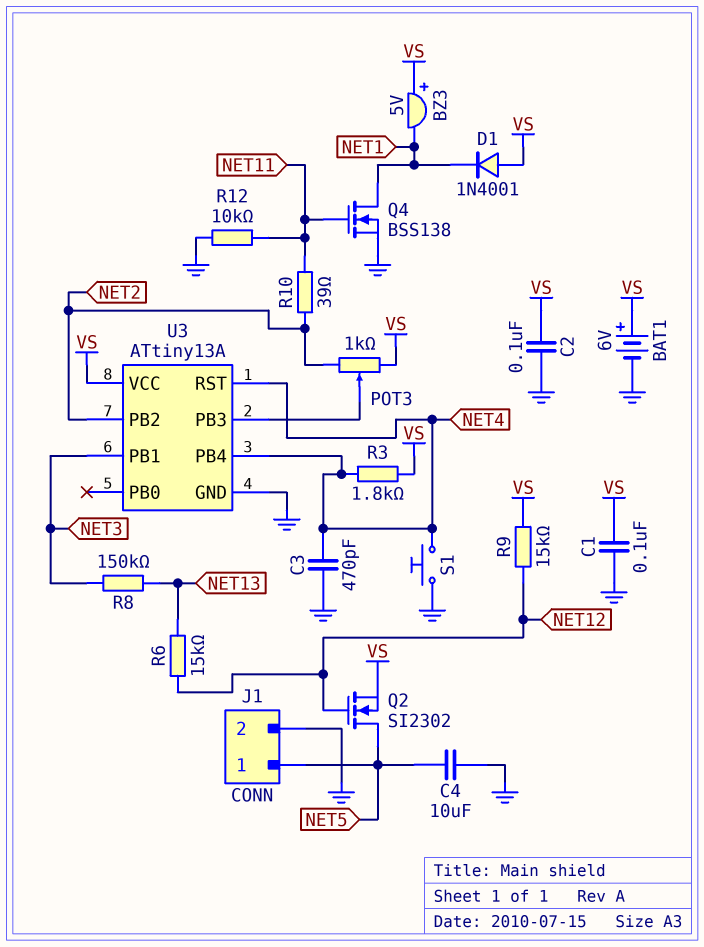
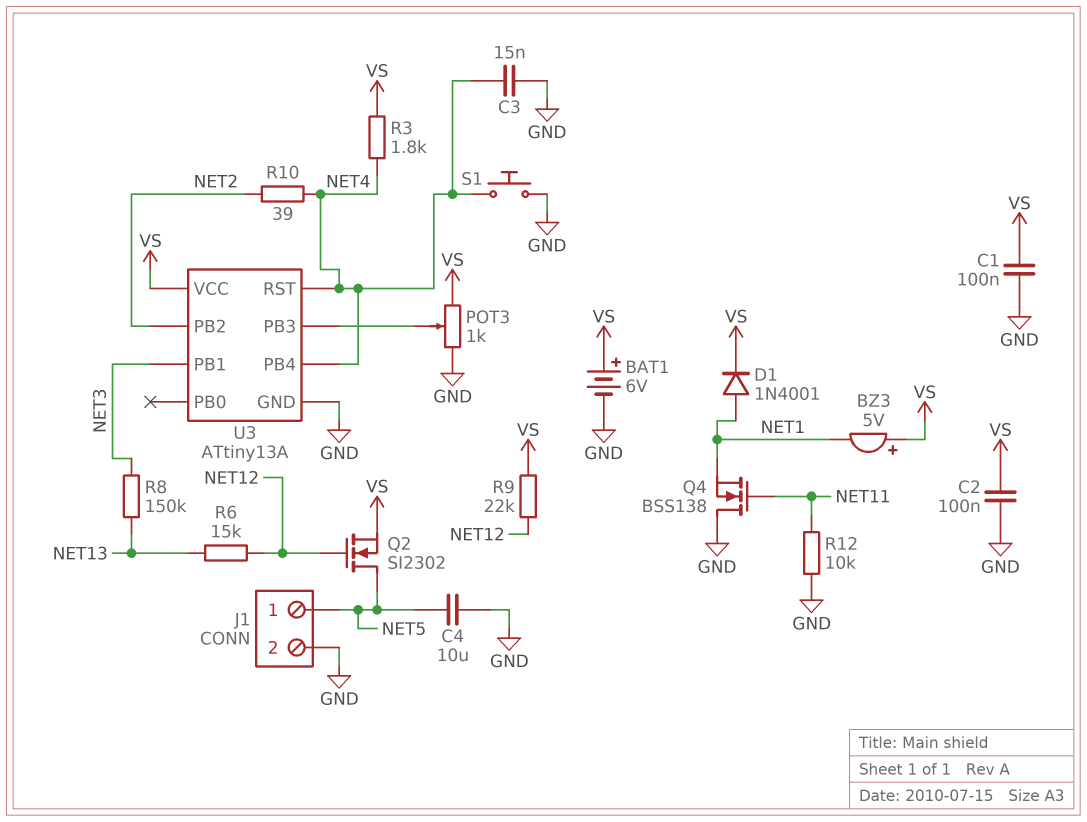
C3: 470pF (GND, NET4) -> 15nF (GND, NET4)
D1: diode 1N4001 (A VS, K NET1) -> diode 1N4001 (A NET1, K VS)
POT3: 1k (NET2, VS, wiper U3/PB3) -> 1k (GND, VS, wiper U3/PB3)
Q4: NMOS BSS138 (G NET11, D NET1, S GND) -> NMOS BSS138 (G NET11, D GND, S NET1)
R9: 15k (NET12, VS) -> 22k (NET12, VS)
R10: 39 (NET2, NET11) -> 39 (NET2, NET4)

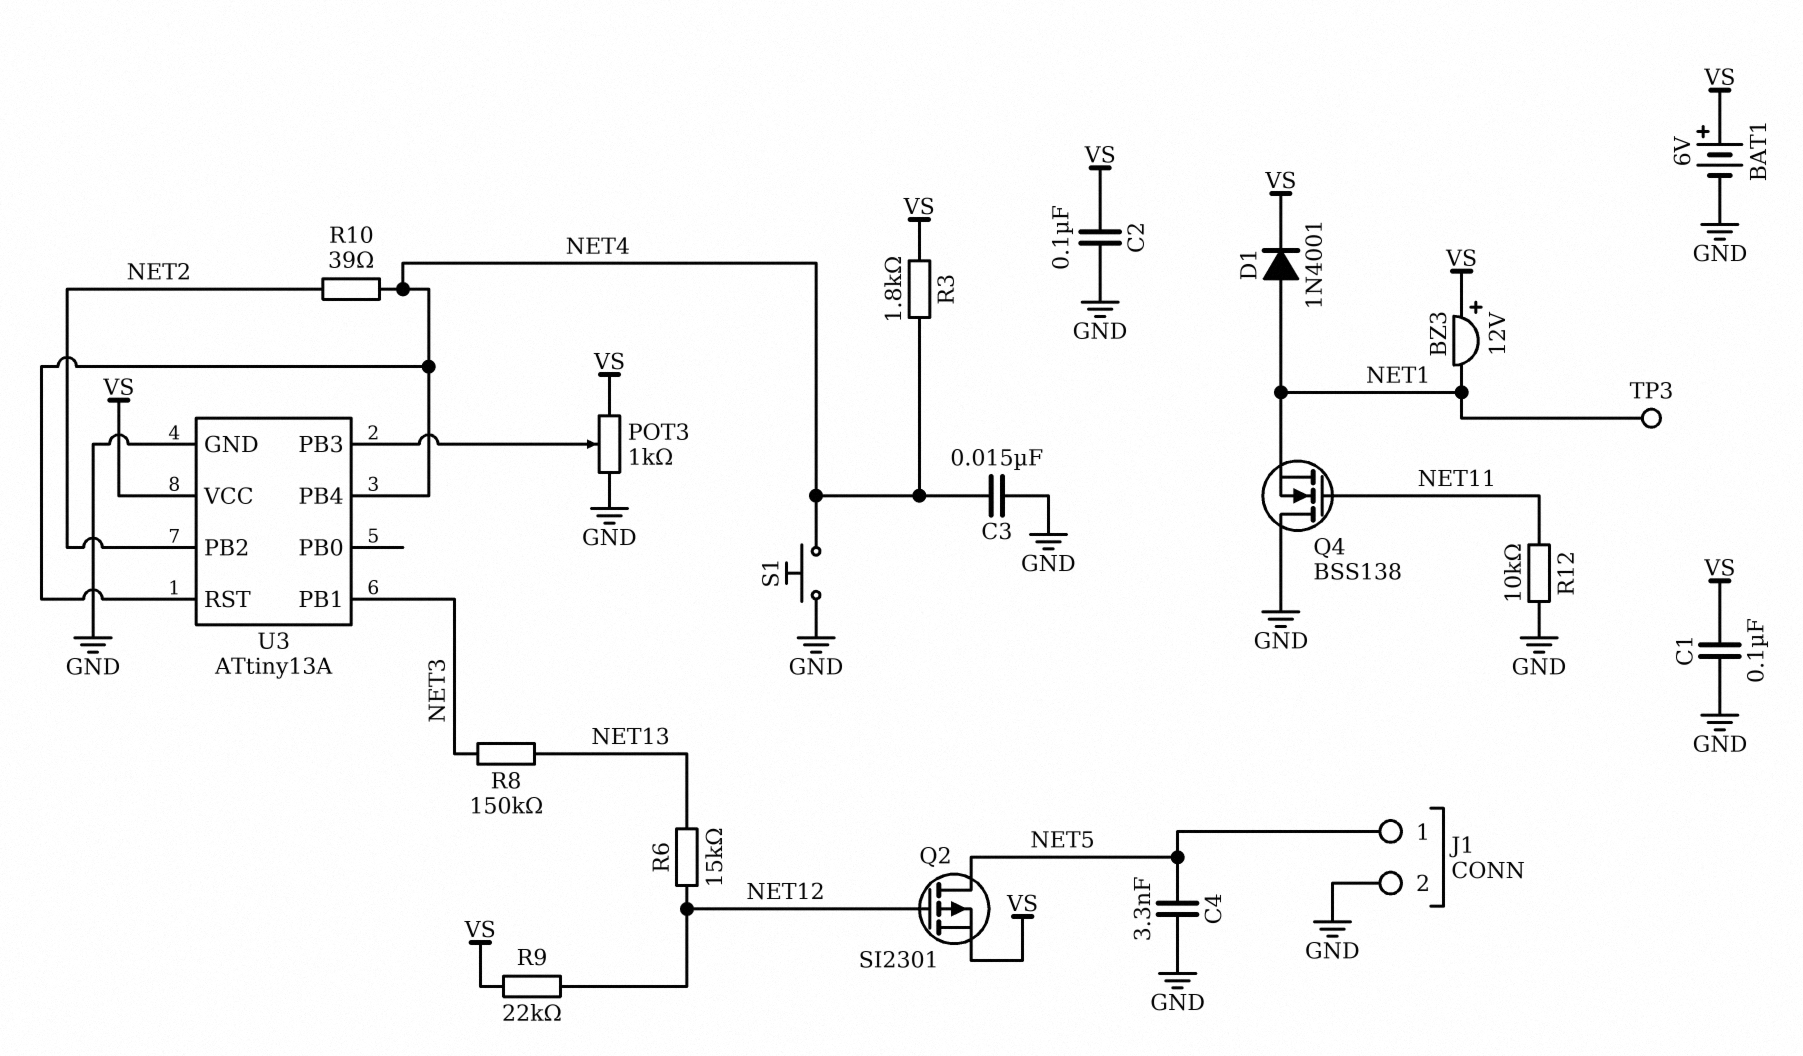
BZ3: buzzer 5V (plus VS, minus NET1) -> buzzer 12V (plus VS, minus NET1)
C4: 10uF (GND, NET5) -> 3.3nF (GND, NET5)
Q2: NMOS SI2302 (G NET12, D NET5, S VS) -> PMOS SI2301 (G NET12, D NET5, S VS)
TP3: none -> test point (NET1)

